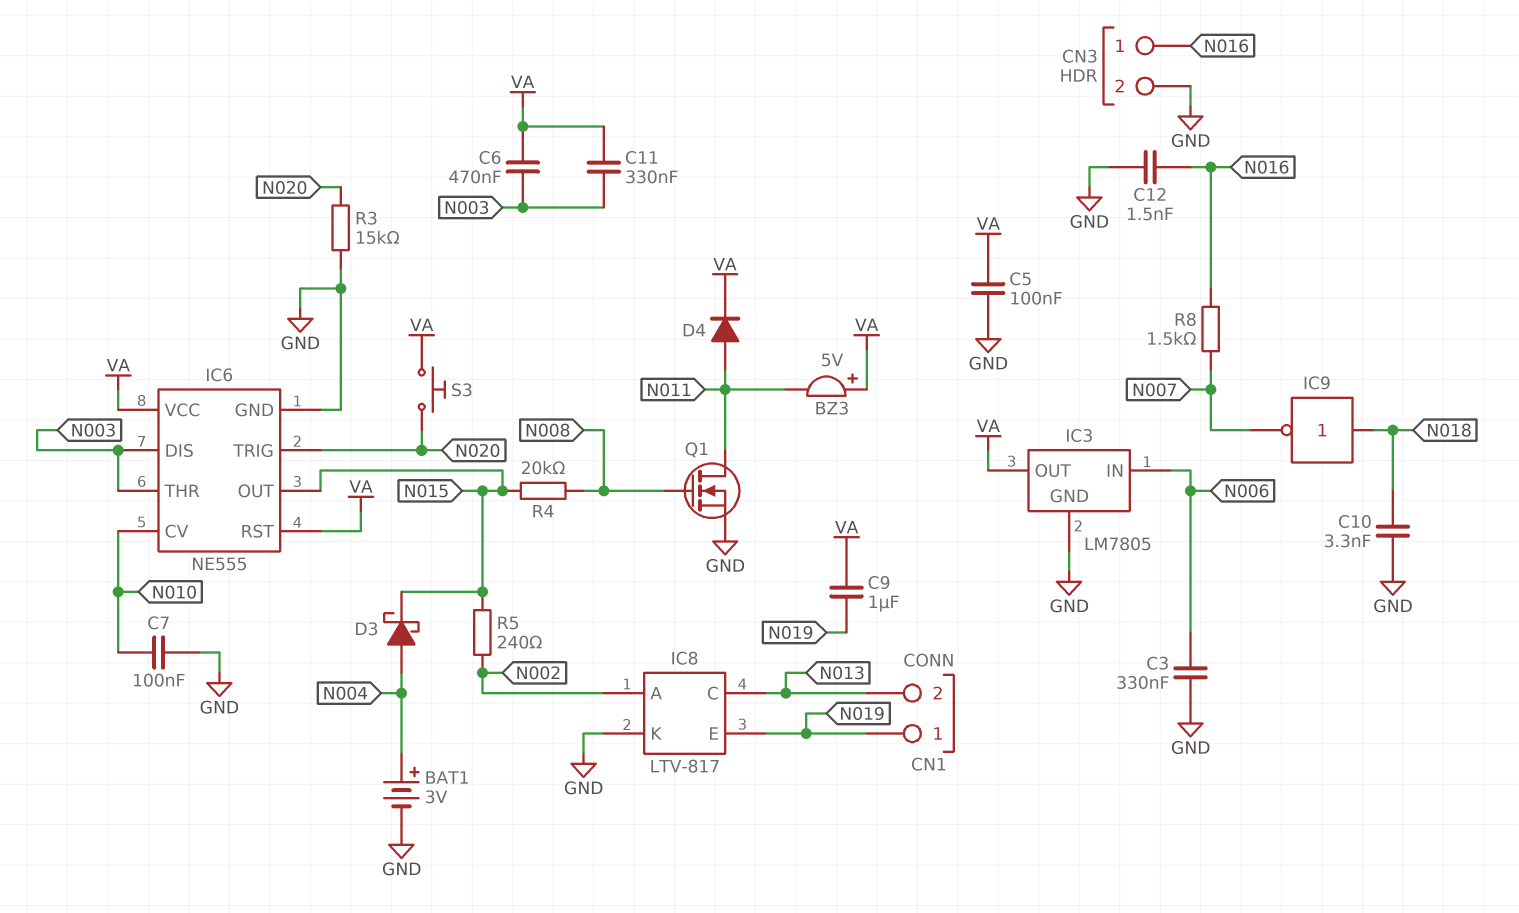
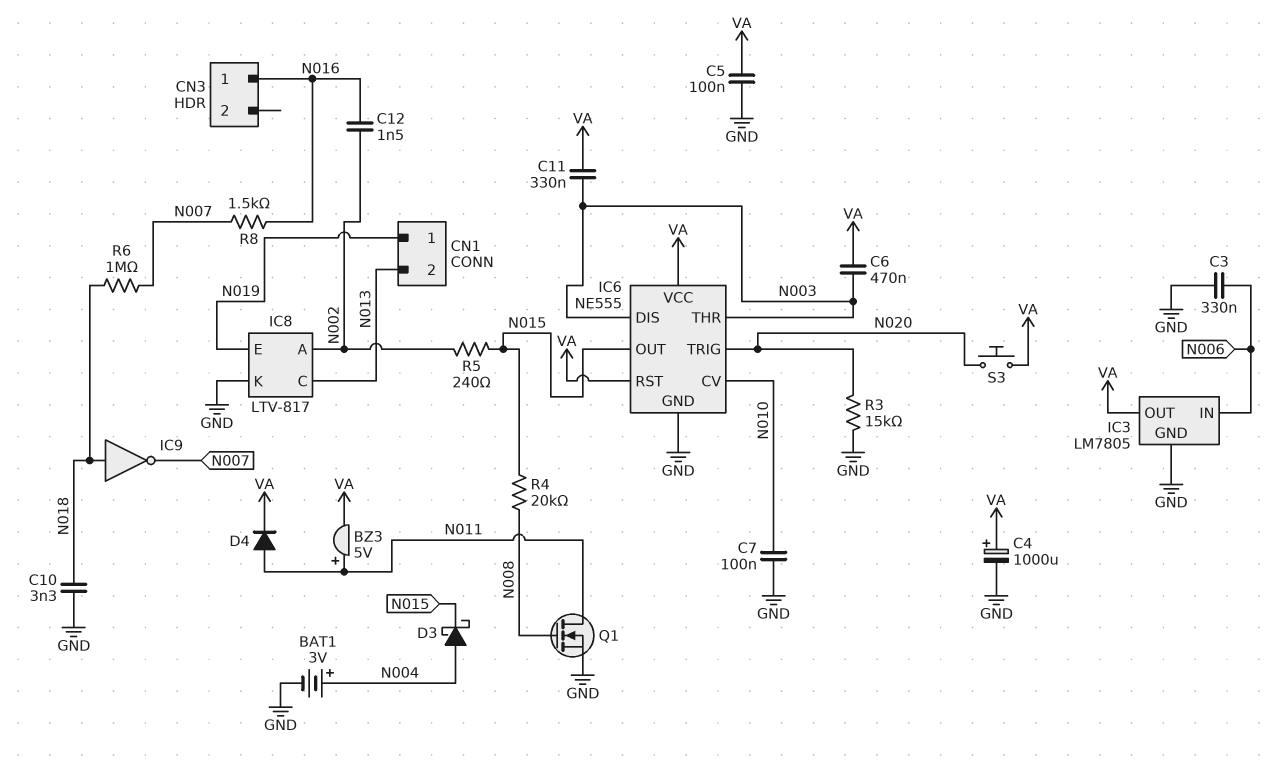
BZ3: buzzer 5V (plus VA, minus N011) -> buzzer 5V (plus N011, minus VA)
C4: none -> 1000uF (plus VA, minus GND)
C9: 1uF (N019, VA) -> none
C12: 1.5nF (GND, N016) -> 1.5nF (N002, N016)
CN3 pin 2: GND -> none
R6: none -> 1M (N007, N018)

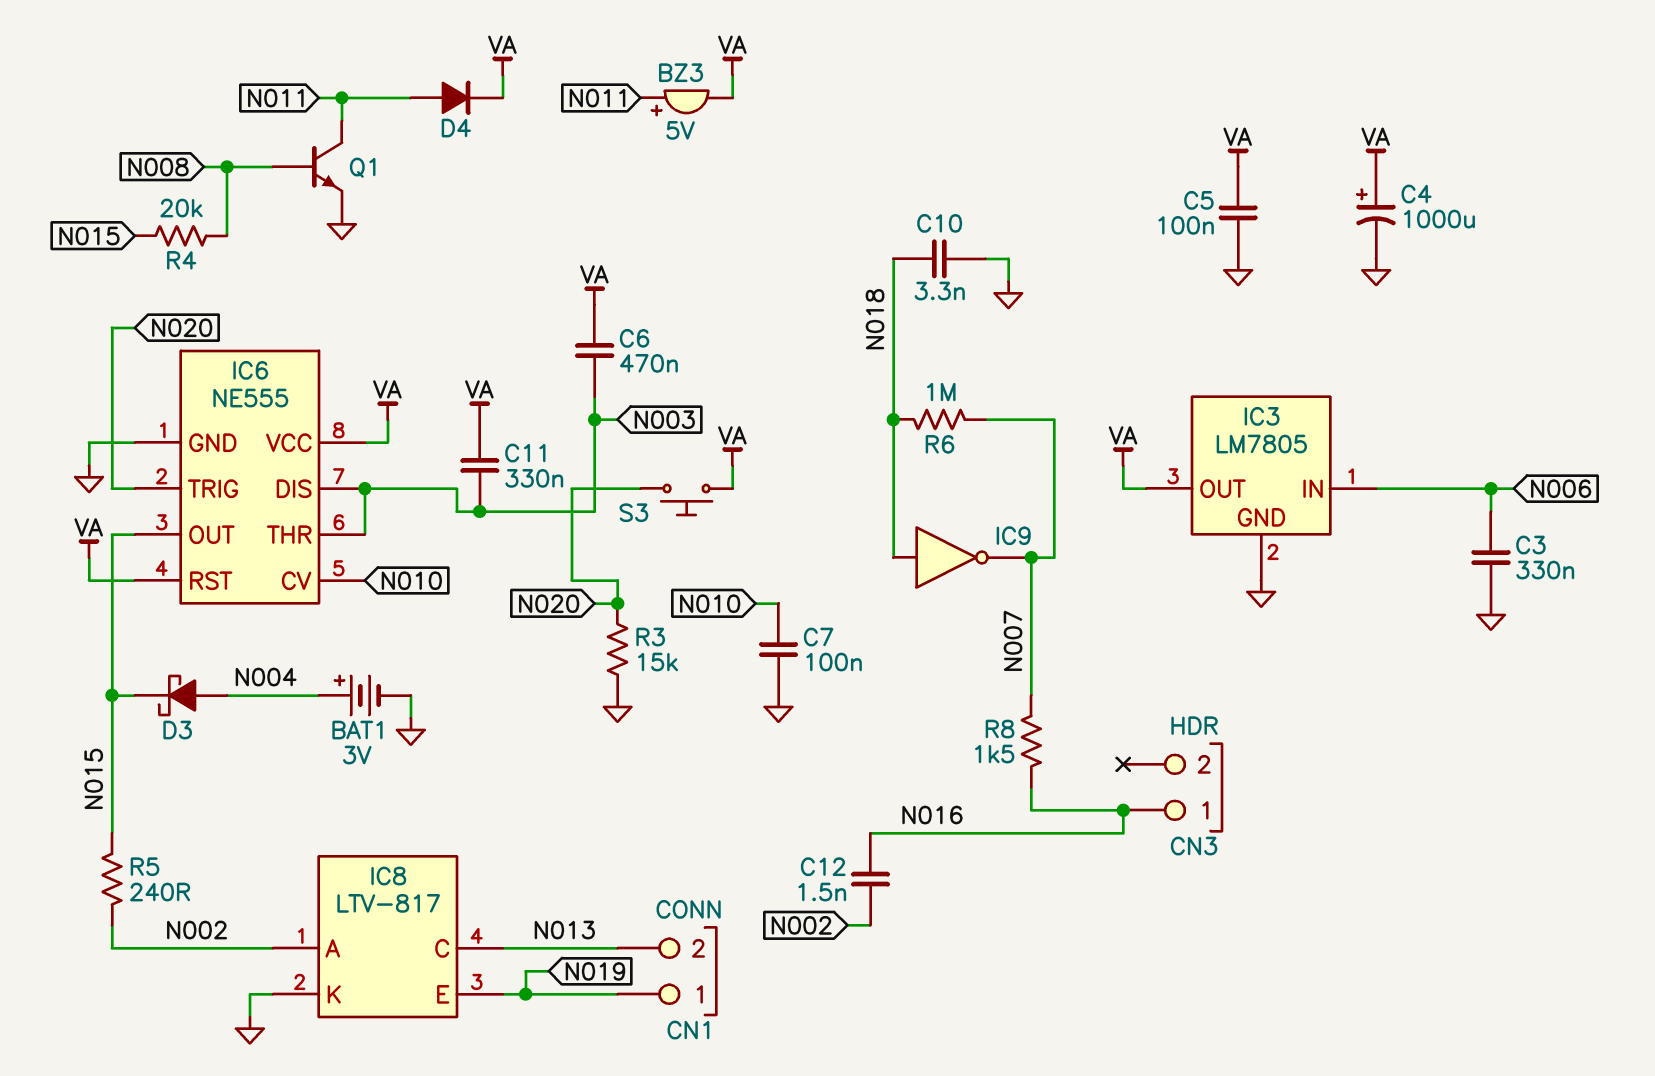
Q1: NMOS (G N008, D N011, S GND) -> NPN (B N008, C N011, E GND)

